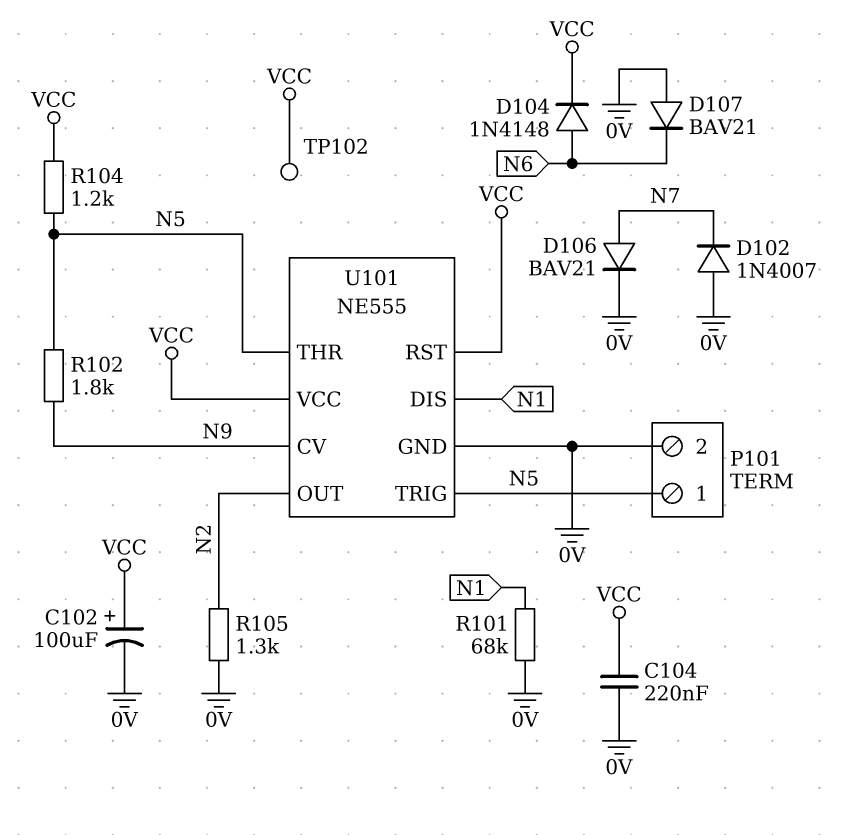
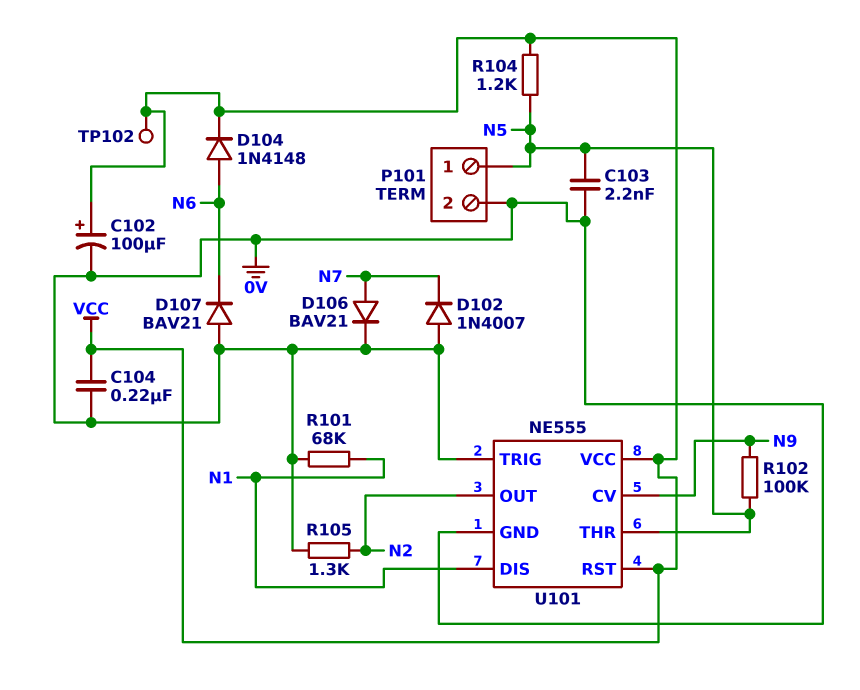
C103: none -> 2.2nF (0V, N5)
R102: 1.8k (N5, N9) -> 100k (N5, N9)
U101 pin TRIG: N5 -> 0V

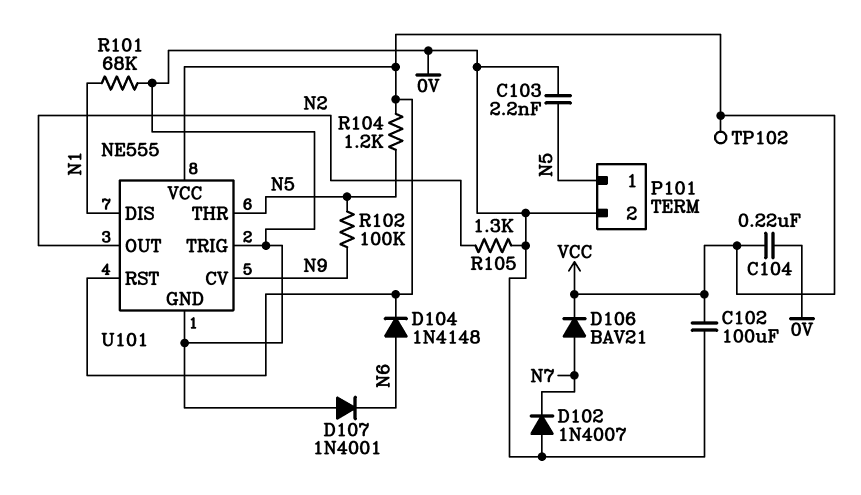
C102: 100uF (plus VCC, minus 0V) -> 100uF (0V, VCC)
D106: diode BAV21 (A N7, K 0V) -> diode BAV21 (A N7, K VCC)
D107: diode BAV21 (A 0V, K N6) -> diode 1N4001 (A 0V, K N6)

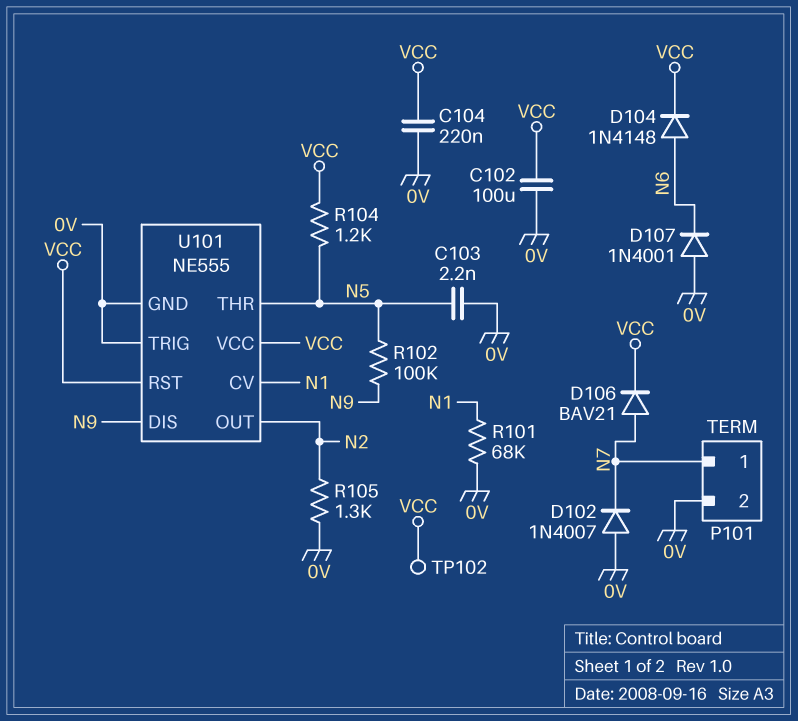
P101 pin 1: N5 -> N7
U101 pin CV: N9 -> N1
U101 pin DIS: N1 -> N9

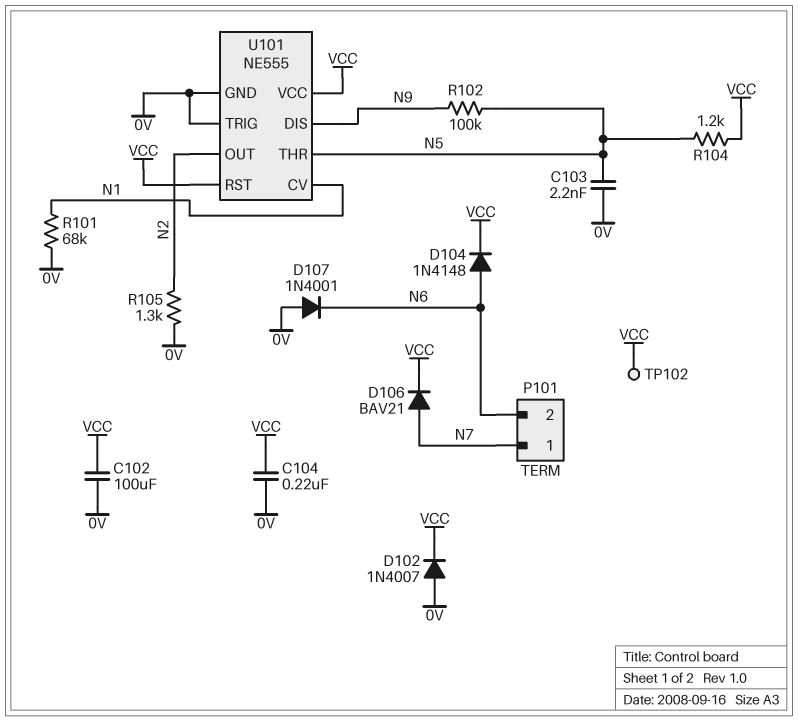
D102: diode 1N4007 (A 0V, K N7) -> diode 1N4007 (A 0V, K VCC)
P101 pin 2: 0V -> N6

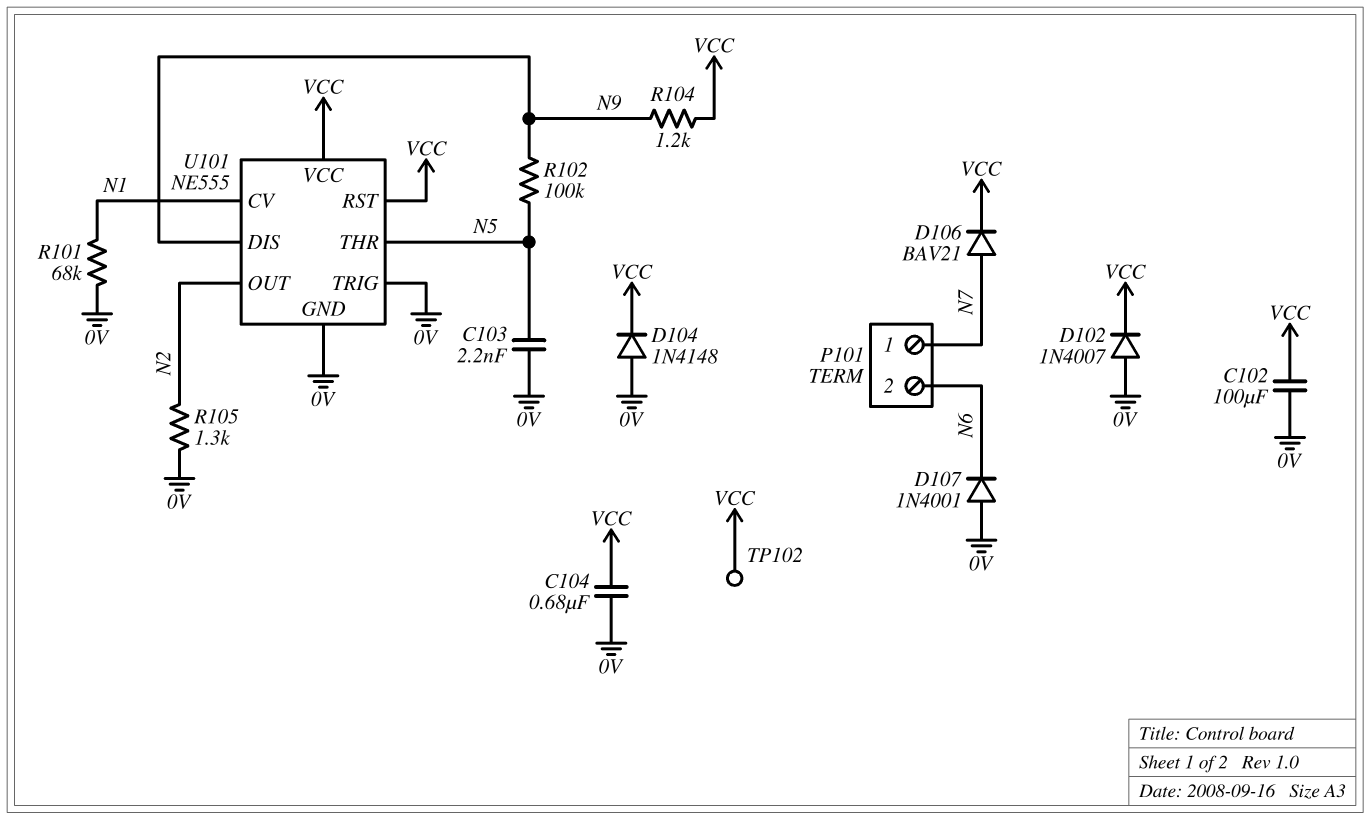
C104: 220nF (0V, VCC) -> 680nF (0V, VCC)
D104: diode 1N4148 (A N6, K VCC) -> diode 1N4148 (A 0V, K VCC)
R104: 1.2k (N5, VCC) -> 1.2k (N9, VCC)

